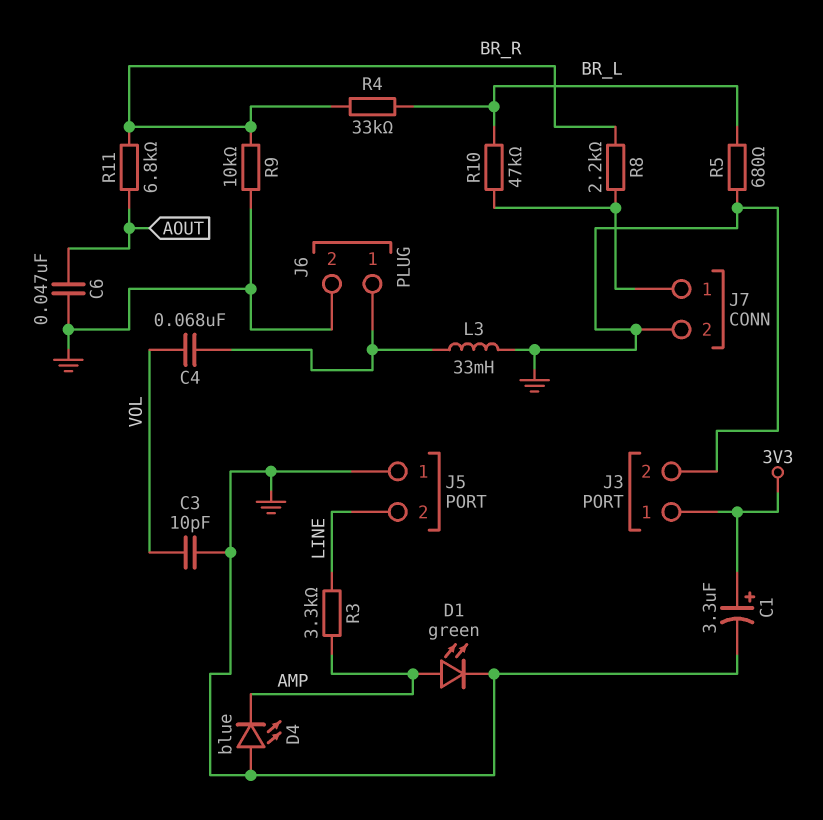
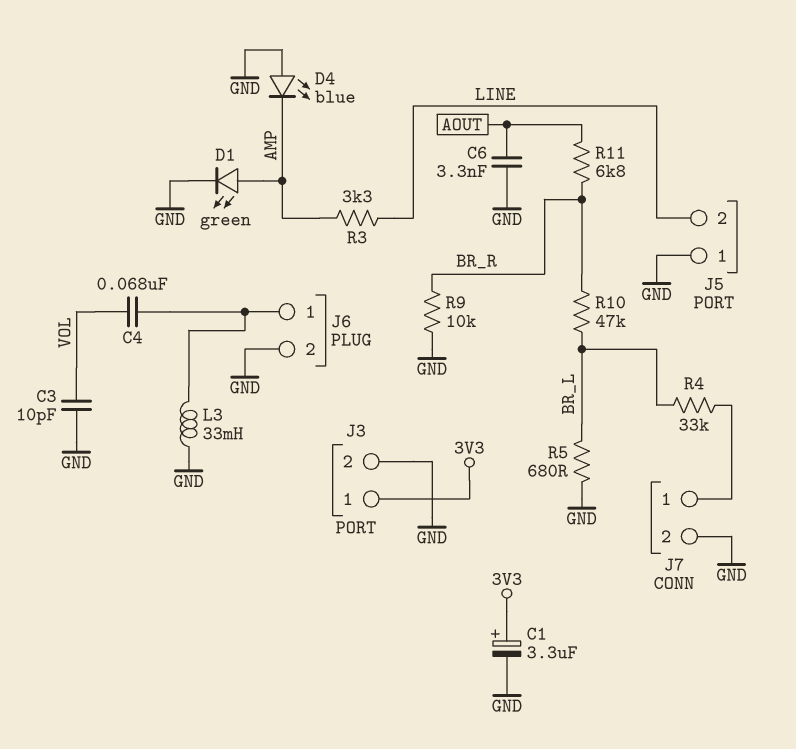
C6: 47nF (AOUT, GND) -> 3.3nF (AOUT, GND)
R4: 33k (BR_L, BR_R) -> 33k (BR_L, J7/1)
R8: 2.2k (BR_R, J7/1) -> none
R10: 47k (BR_L, J7/1) -> 47k (BR_L, BR_R)

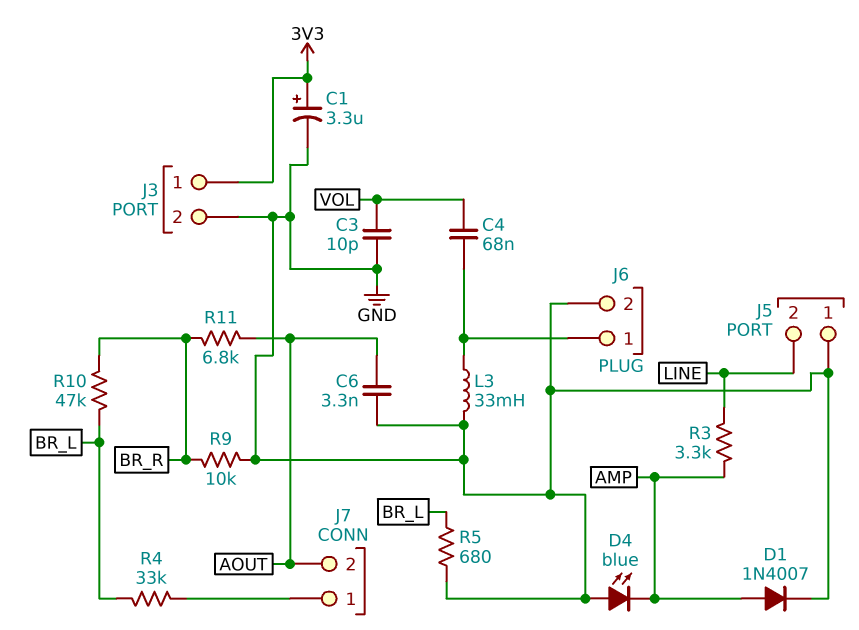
D1: LED green (A AMP, K GND) -> diode 1N4007 (A AMP, K GND)
J7 pin 2: GND -> AOUT

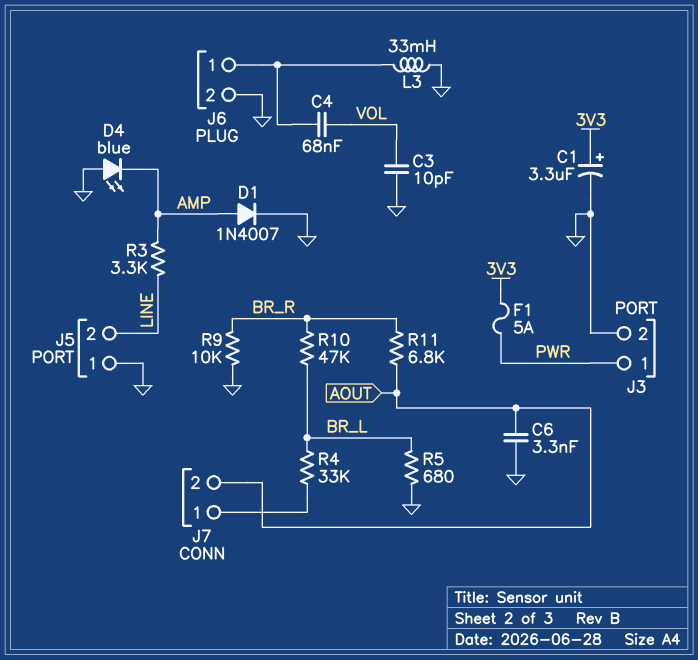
F1: none -> 5A (3V3, PWR)
J3 pin 1: 3V3 -> PWR

